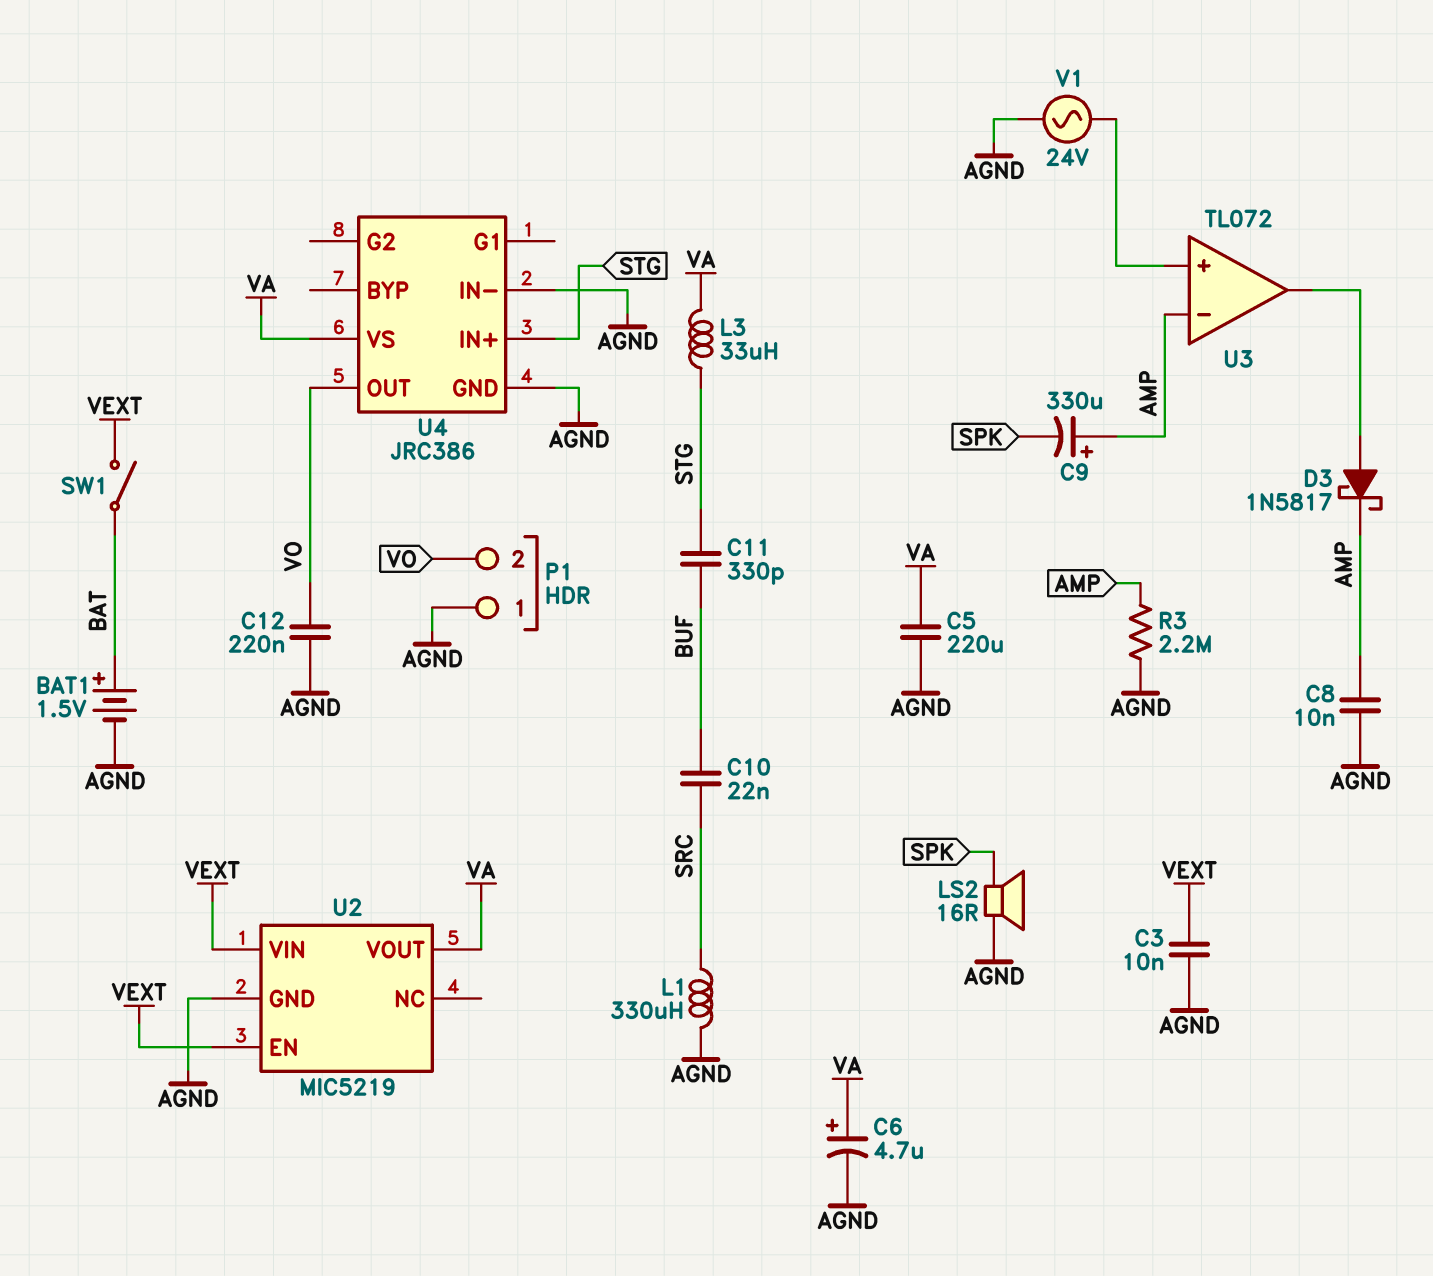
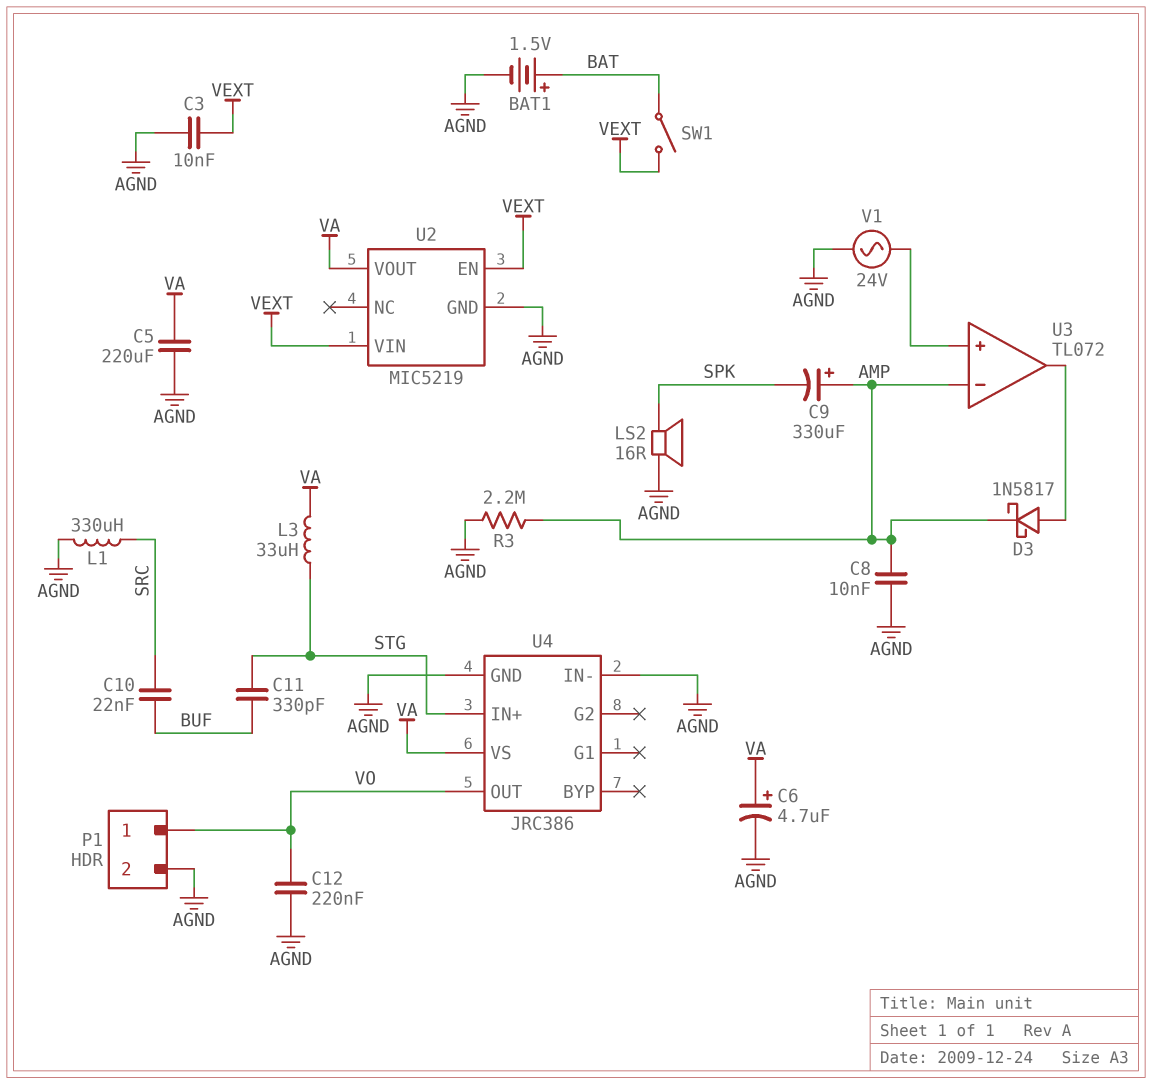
P1 pin 1: AGND -> VO
P1 pin 2: VO -> AGND

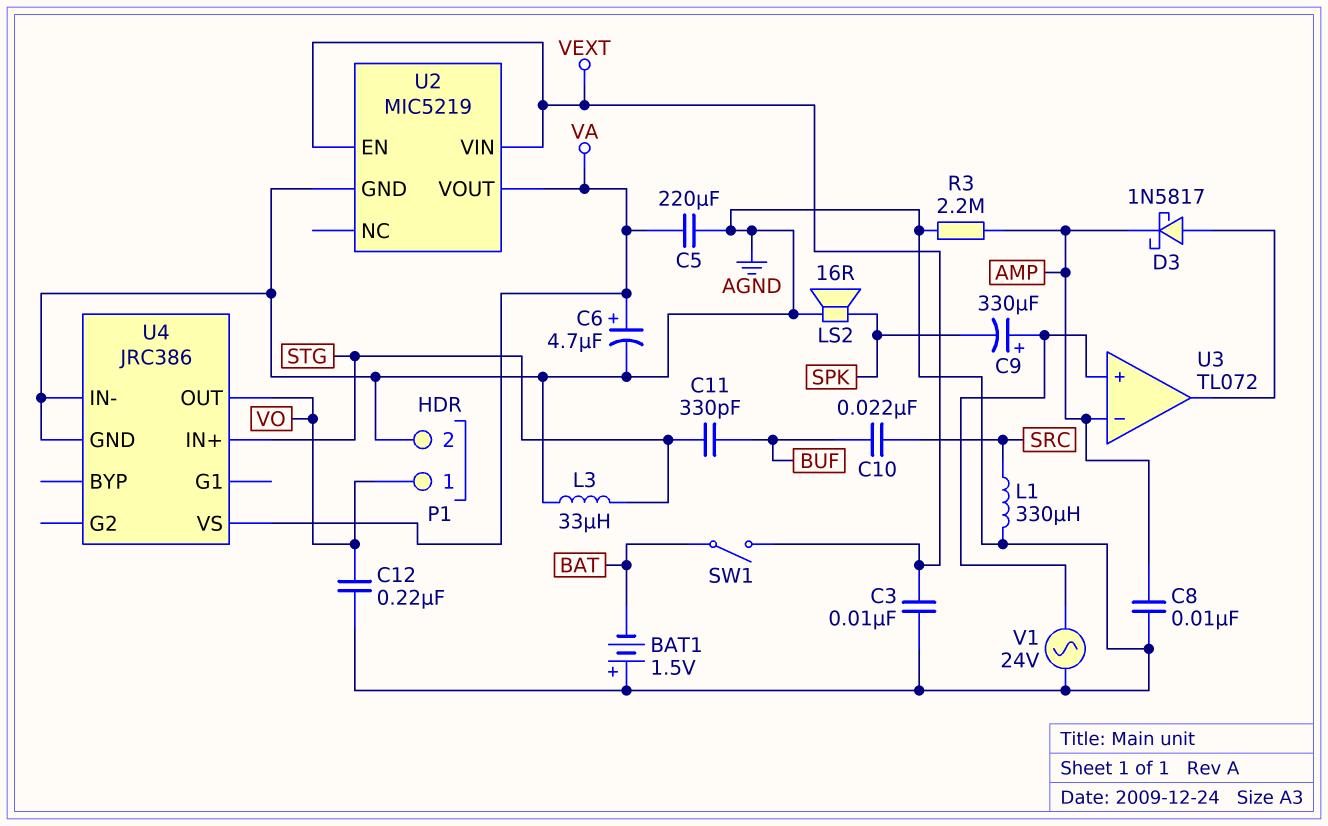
BAT1: 1.5V (plus BAT, minus AGND) -> 1.5V (plus AGND, minus BAT)
C9: 330uF (plus AMP, minus SPK) -> 330uF (plus U3/in+, minus SPK)
L3: 33uH (STG, VA) -> 33uH (AGND, STG)

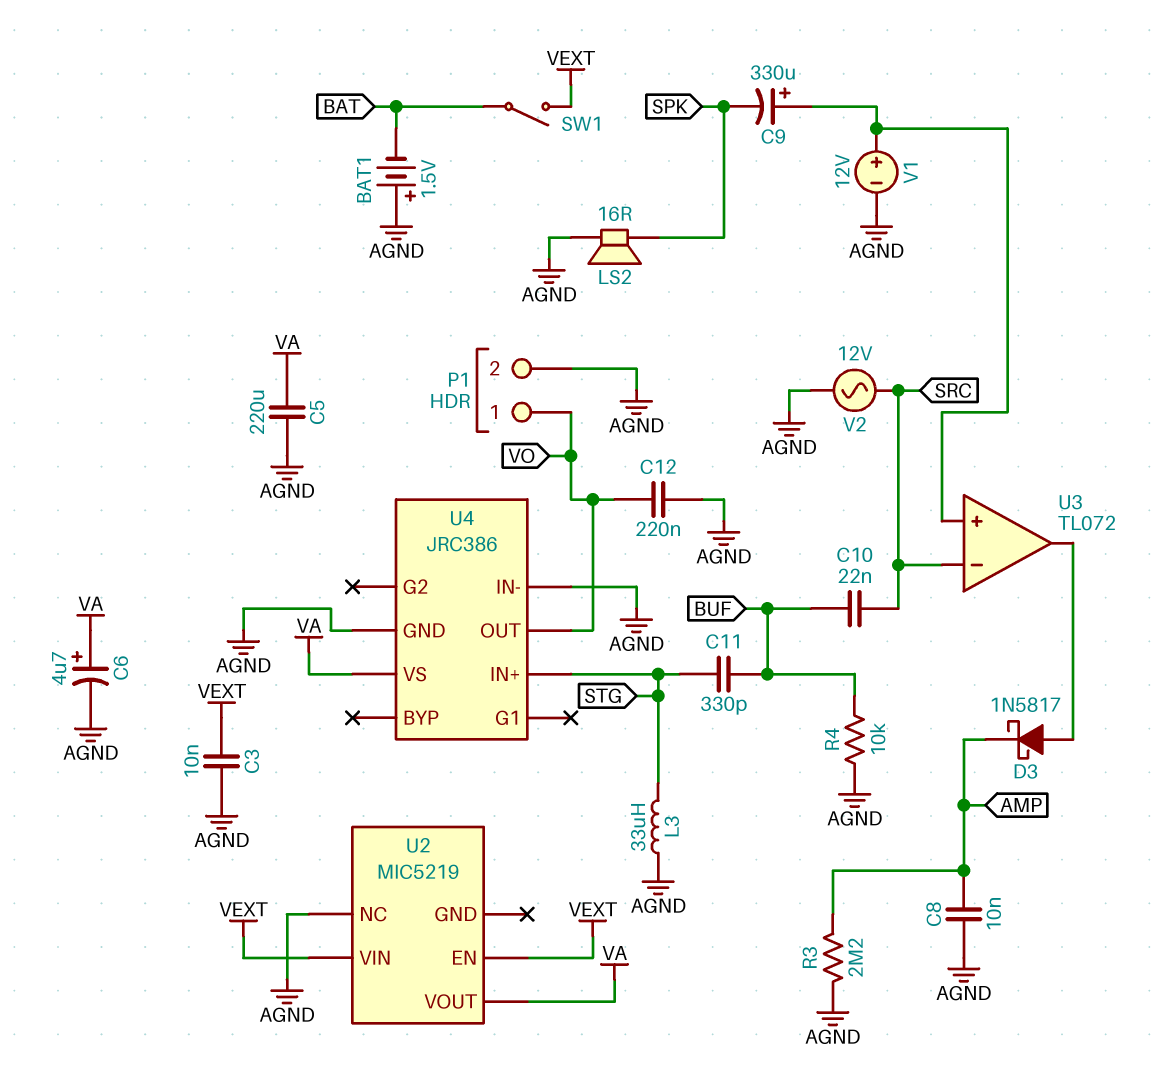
L1: 330uH (AGND, SRC) -> none
R4: none -> 10k (AGND, BUF)
U2 pin GND: AGND -> none
U2 pin NC: none -> AGND
U3 pin in-: AMP -> SRC
V1: AC 24V (AGND, U3/in+) -> 12V (plus U3/in+, minus AGND)
V2: none -> AC 12V (AGND, SRC)

